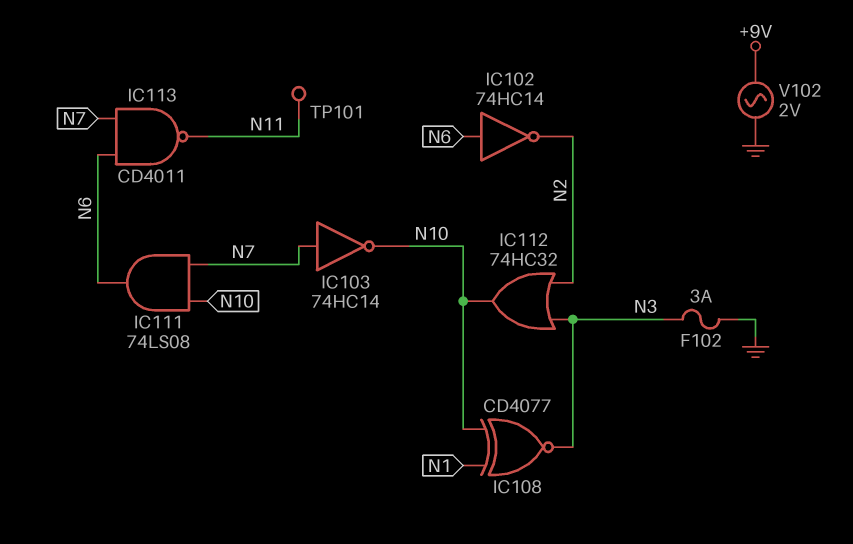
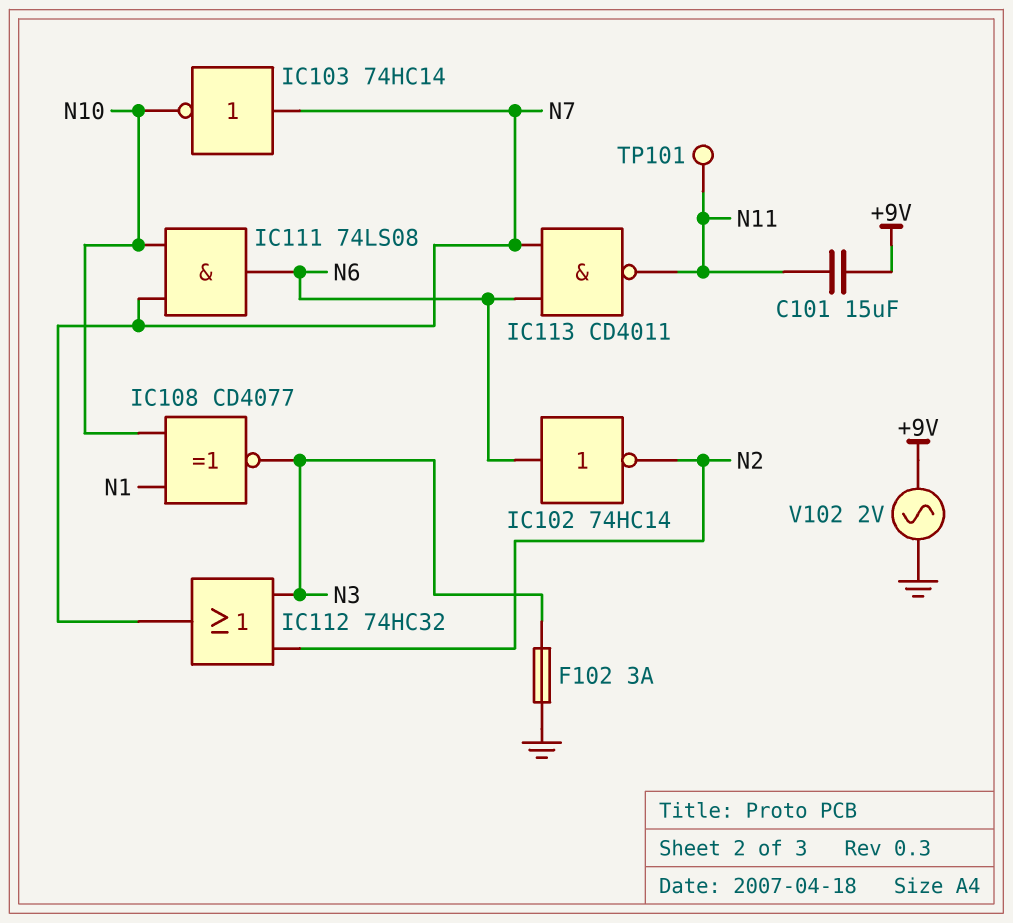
C101: none -> 15uF (+9V, N11)
IC112: OR 74HC32 (in N2, in N3, out N10) -> OR 74HC32 (in N2, in N3, out N7)

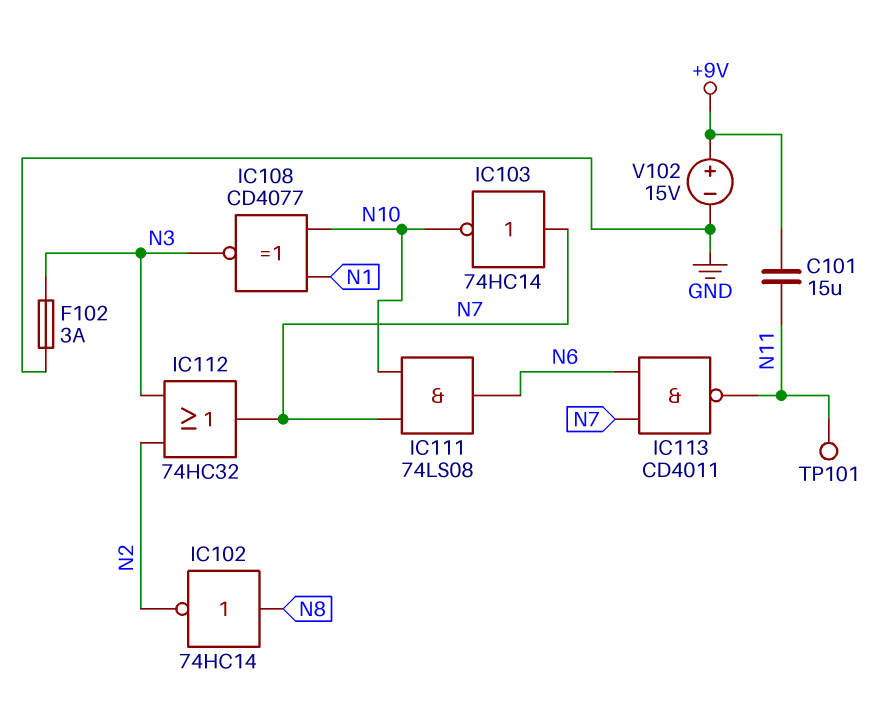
IC102: NOT 74HC14 (in N6, out N2) -> NOT 74HC14 (in N8, out N2)
V102: AC 2V (+9V, GND) -> 15V (plus +9V, minus GND)

